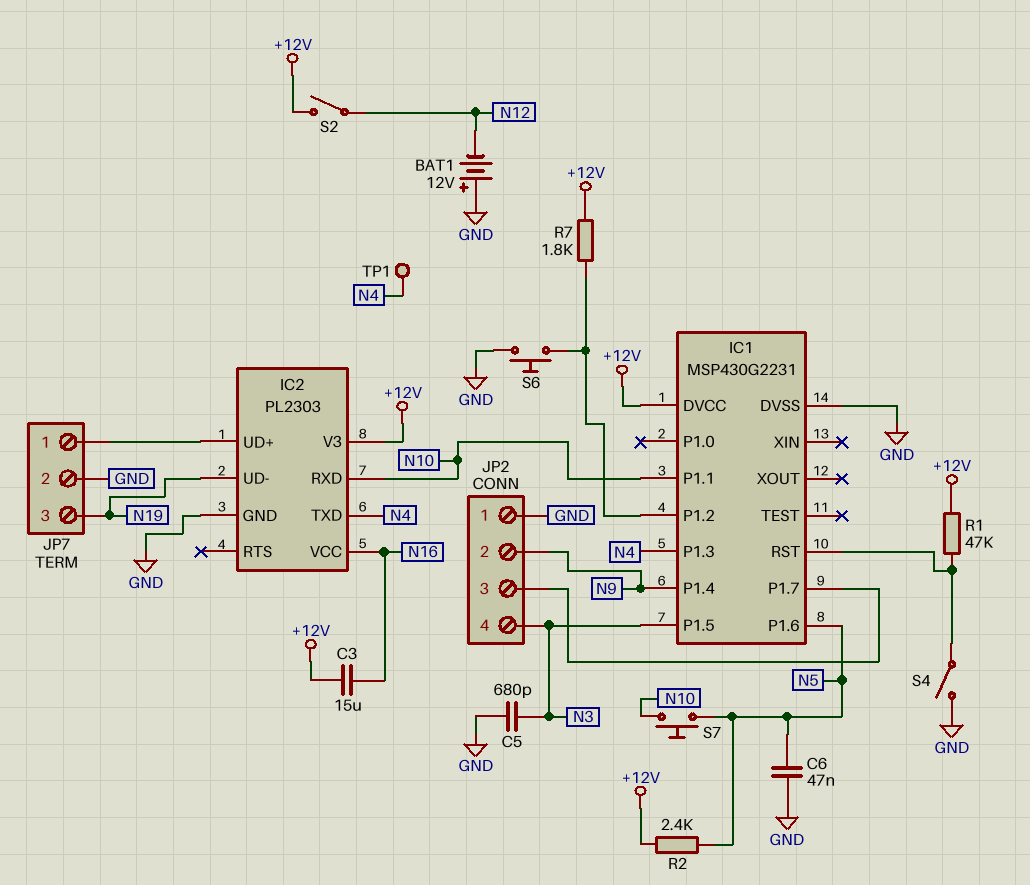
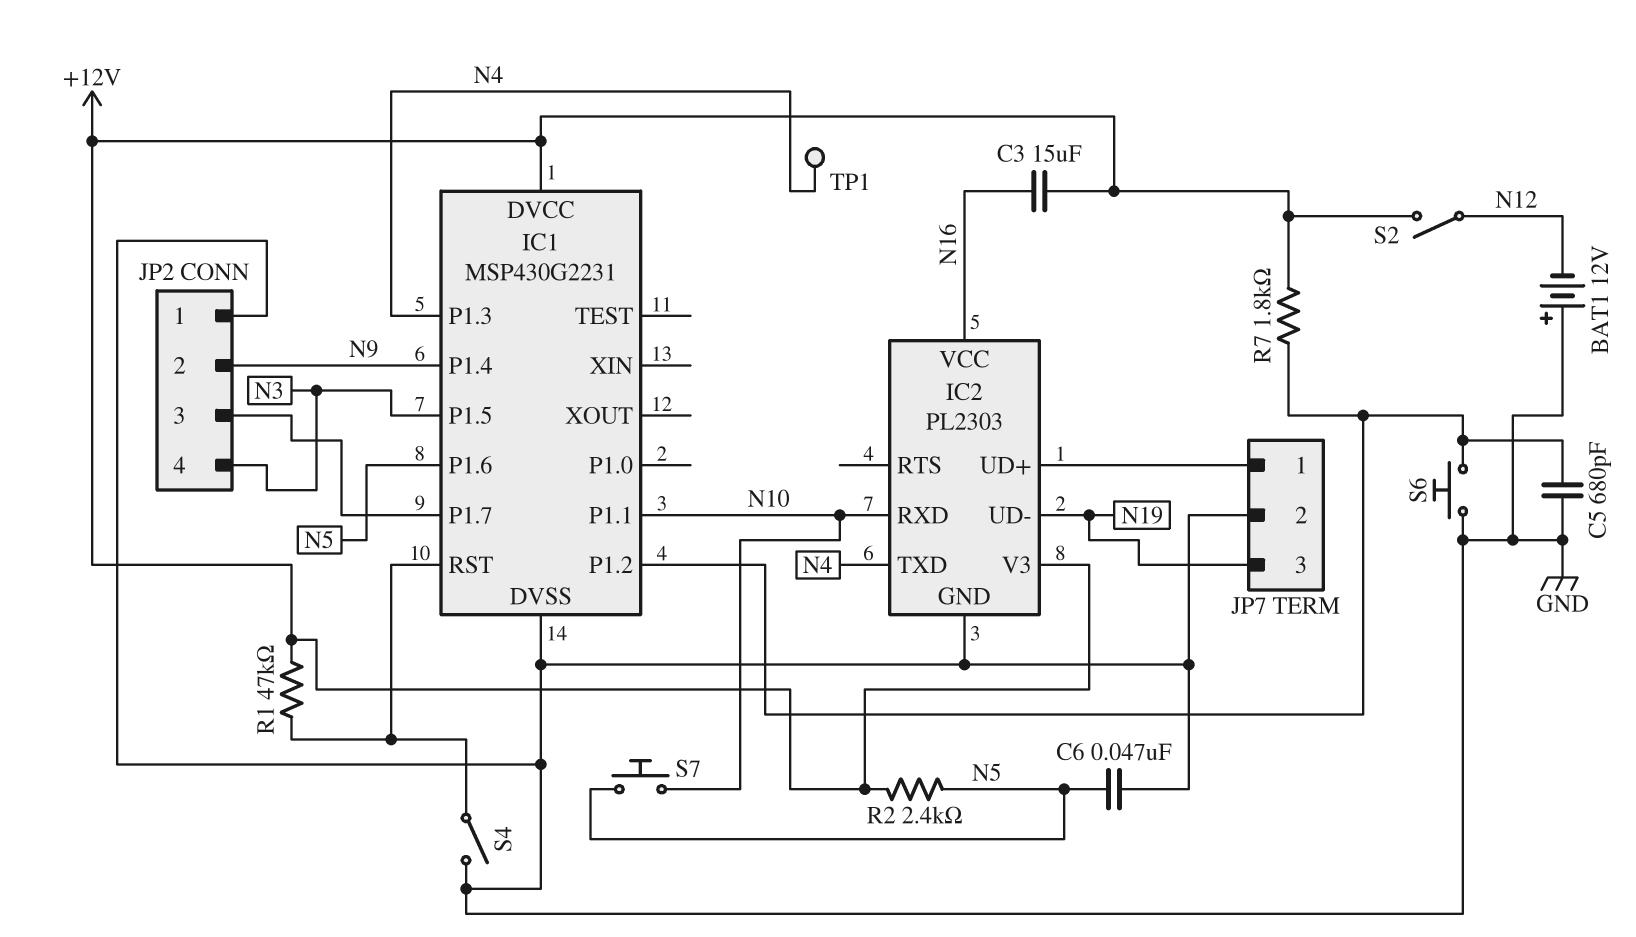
C5: 680pF (GND, N3) -> 680pF (GND, IC1/P1.2)

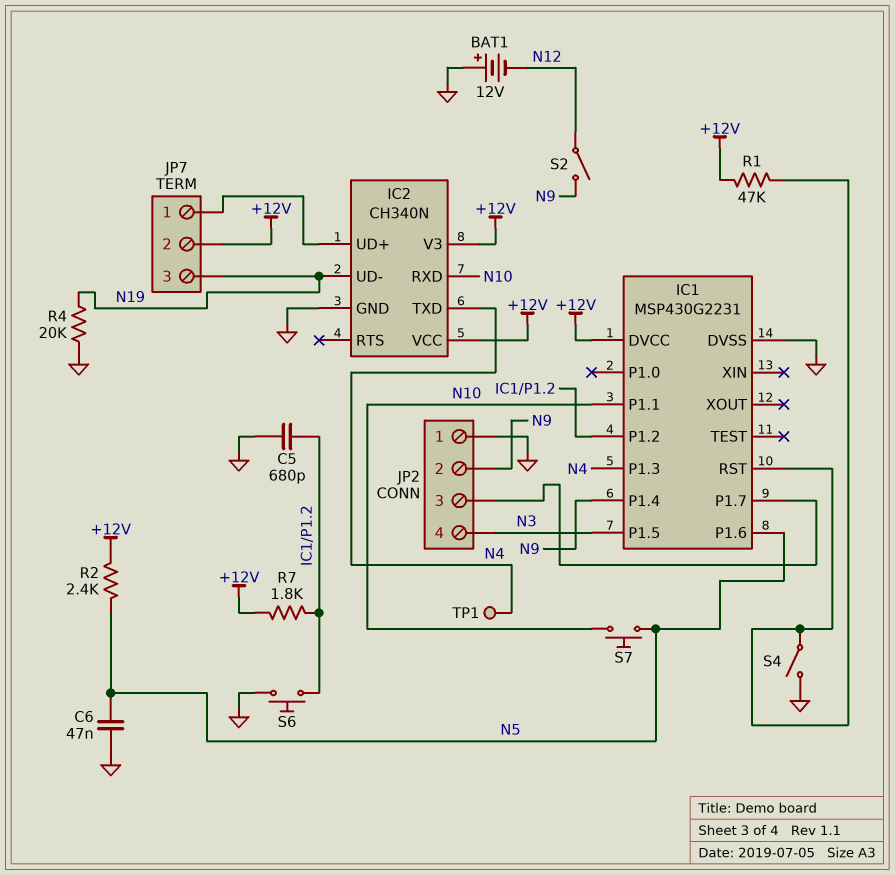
C3: 15uF (+12V, N16) -> none
IC2: PL2303 -> CH340N
IC2 pin VCC: N16 -> +12V
JP7 pin 2: GND -> +12V
R4: none -> 20k (GND, N19)
S2: switch (+12V, N12) -> switch (N9, N12)

